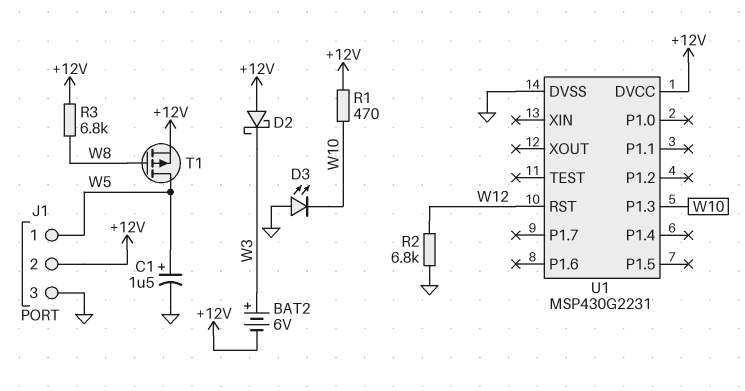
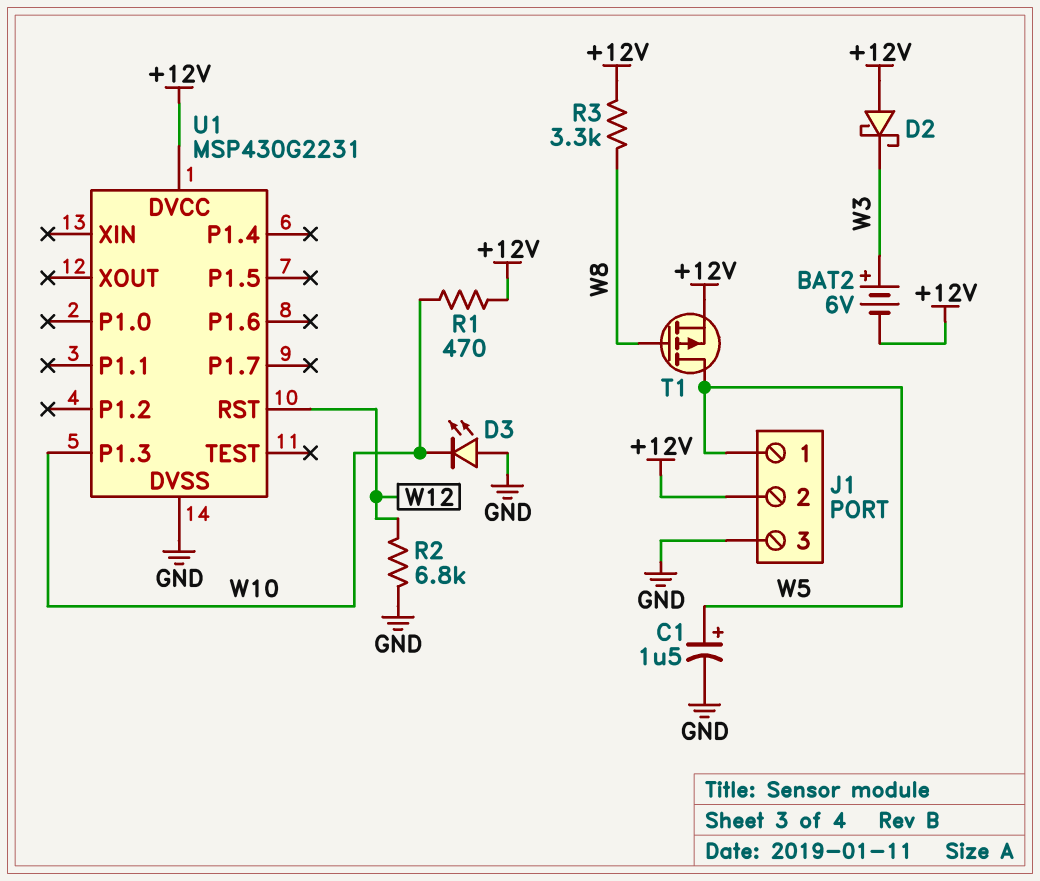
R3: 6.8k (+12V, W8) -> 3.3k (+12V, W8)

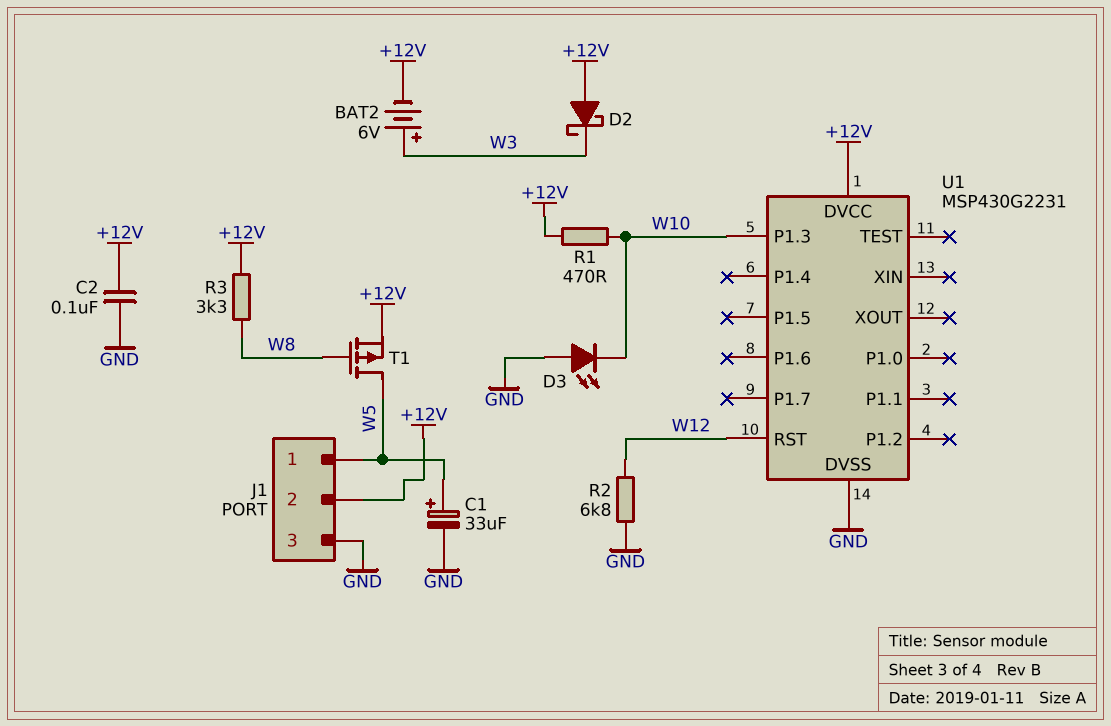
C1: 1.5uF (plus W5, minus GND) -> 33uF (plus W5, minus GND)
C2: none -> 100nF (+12V, GND)

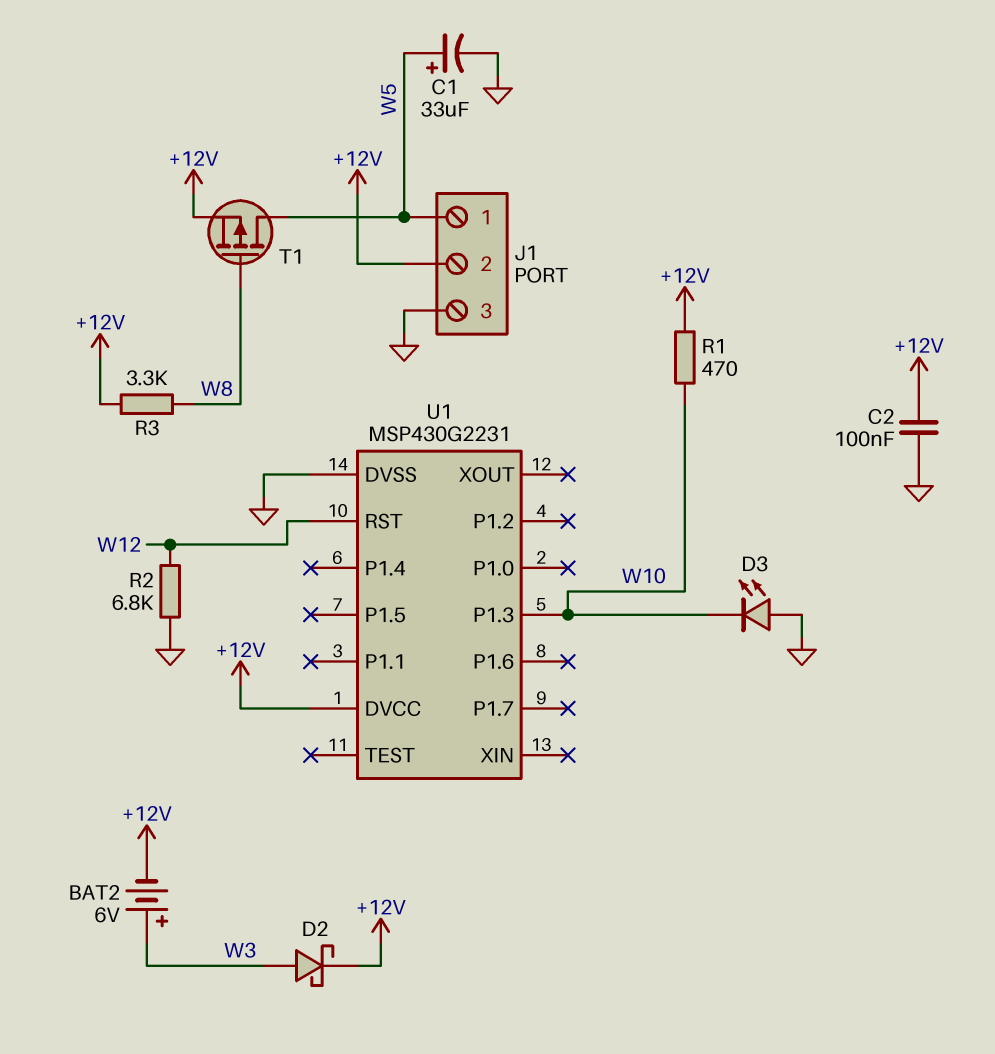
D2: schottky (A +12V, K W3) -> schottky (A W3, K +12V)

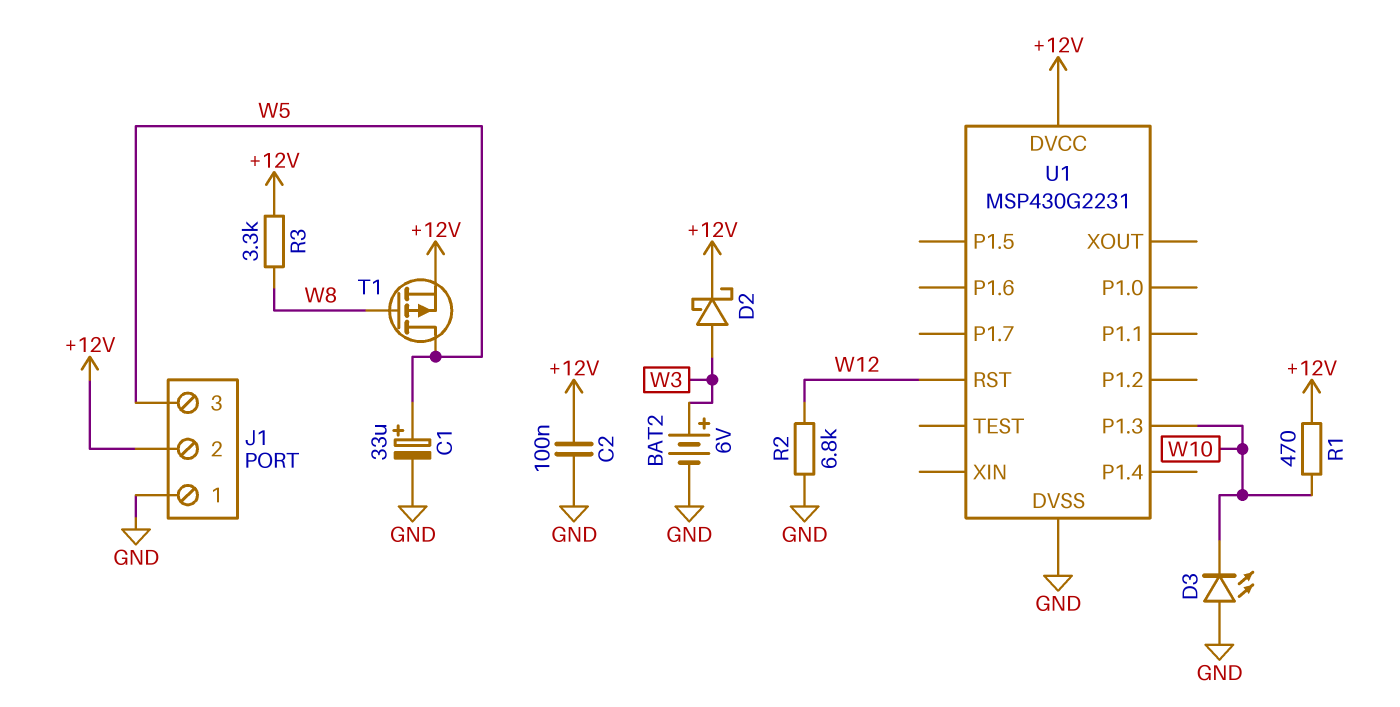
BAT2: 6V (plus W3, minus +12V) -> 6V (plus W3, minus GND)
J1 pin 1: W5 -> GND
J1 pin 3: GND -> W5

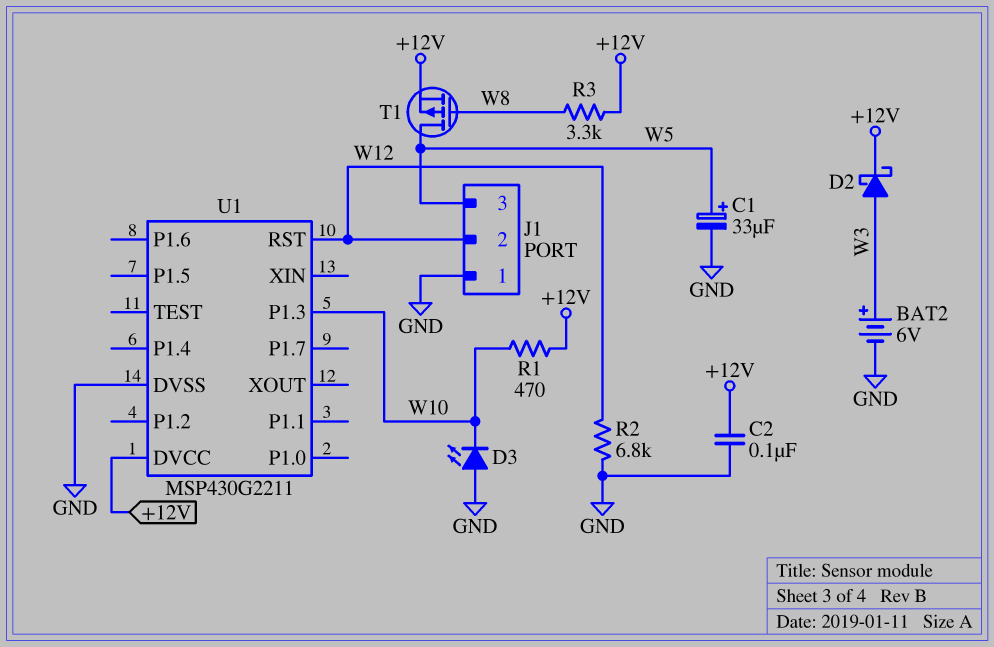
J1 pin 2: +12V -> W12
U1: MSP430G2231 -> MSP430G2211

